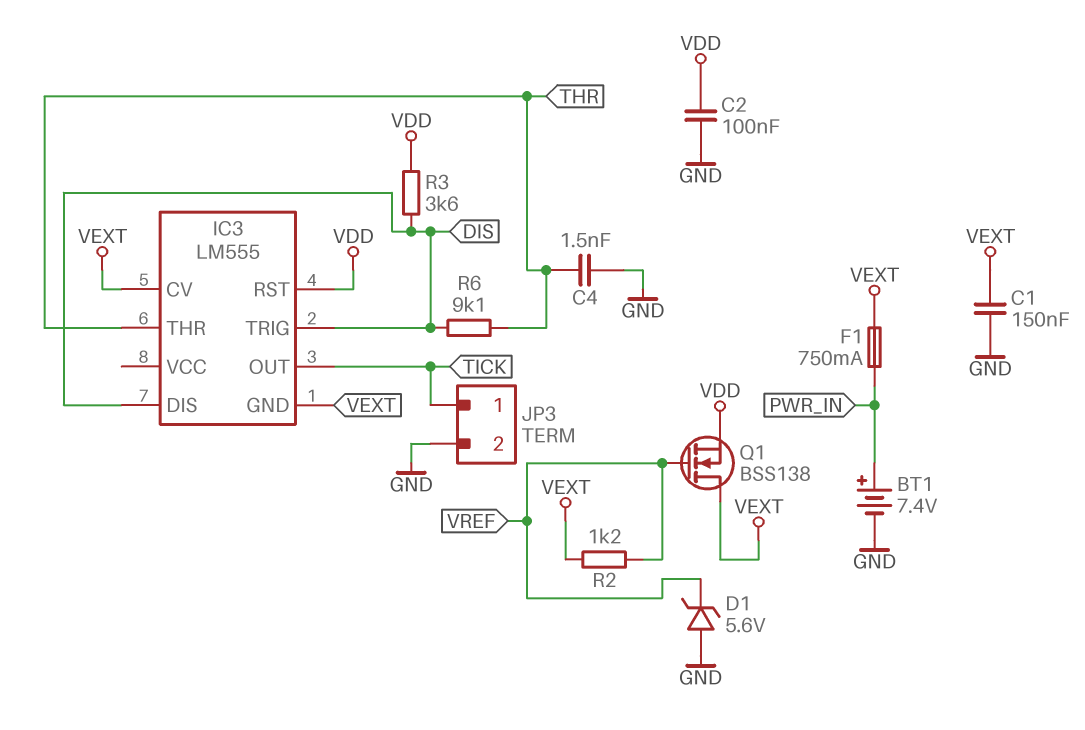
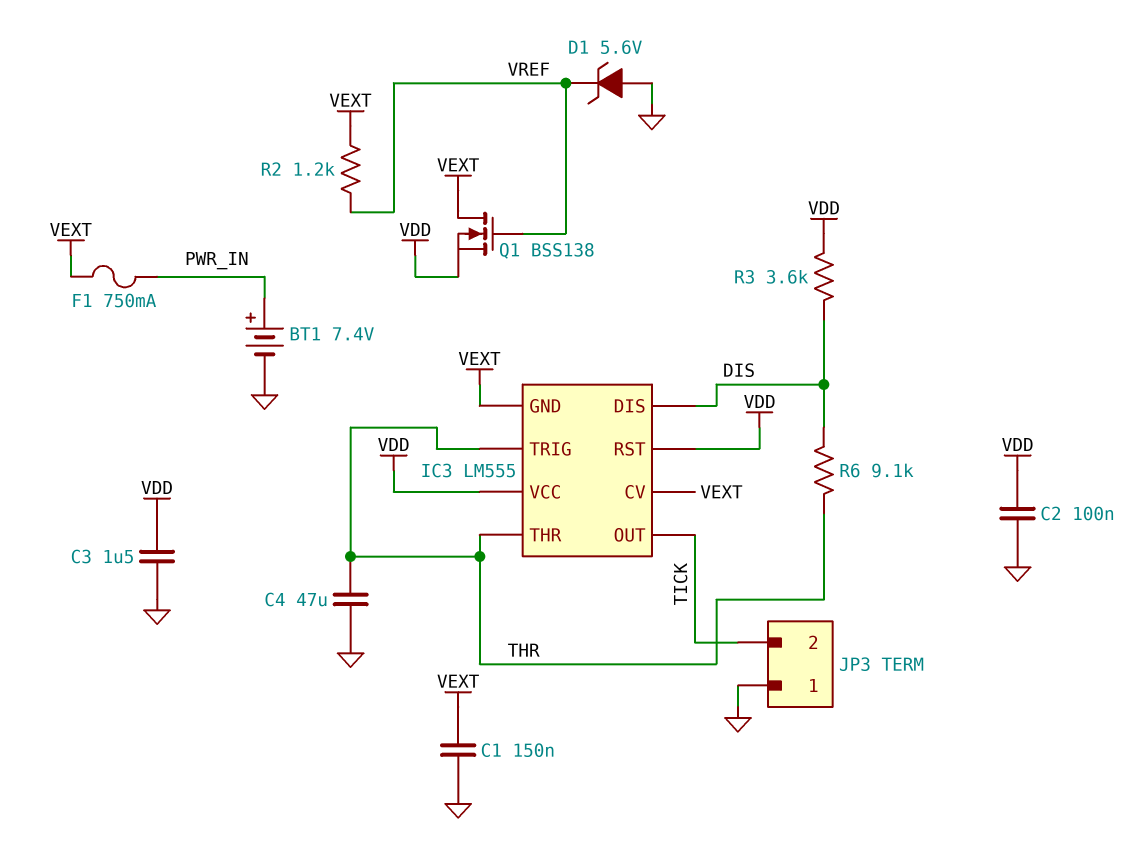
C3: none -> 1.5uF (GND, VDD)
C4: 1.5nF (GND, THR) -> 47uF (GND, THR)
IC3 pin TRIG: DIS -> THR
IC3 pin VCC: none -> VDD
JP3 pin 1: TICK -> GND
JP3 pin 2: GND -> TICK

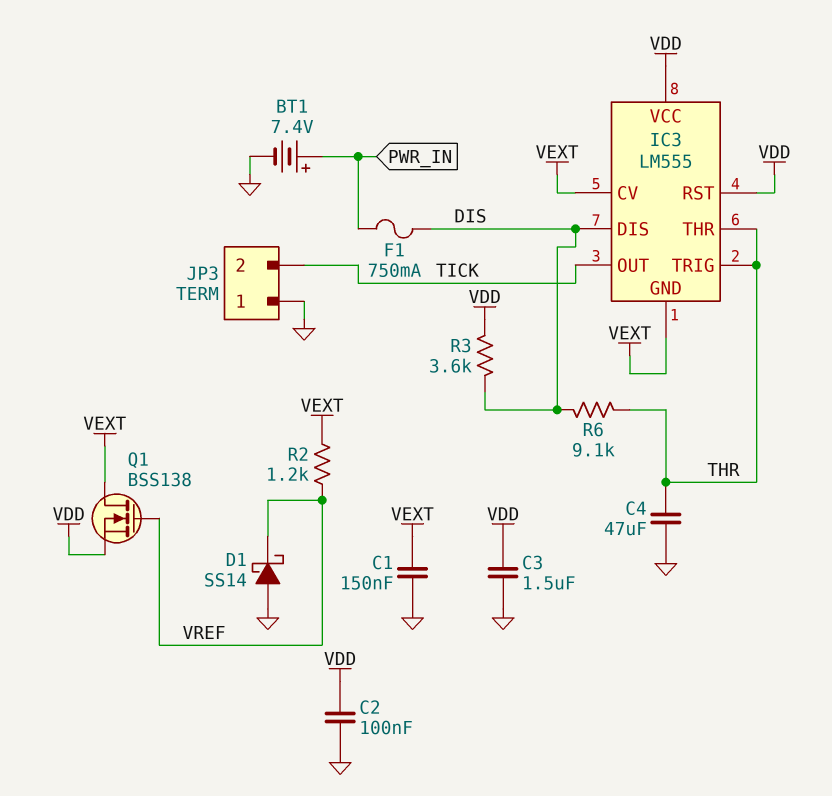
D1: zener 5.6V (A GND, K VREF) -> schottky SS14 (A GND, K VREF)
F1: 750mA (PWR_IN, VEXT) -> 750mA (DIS, PWR_IN)

